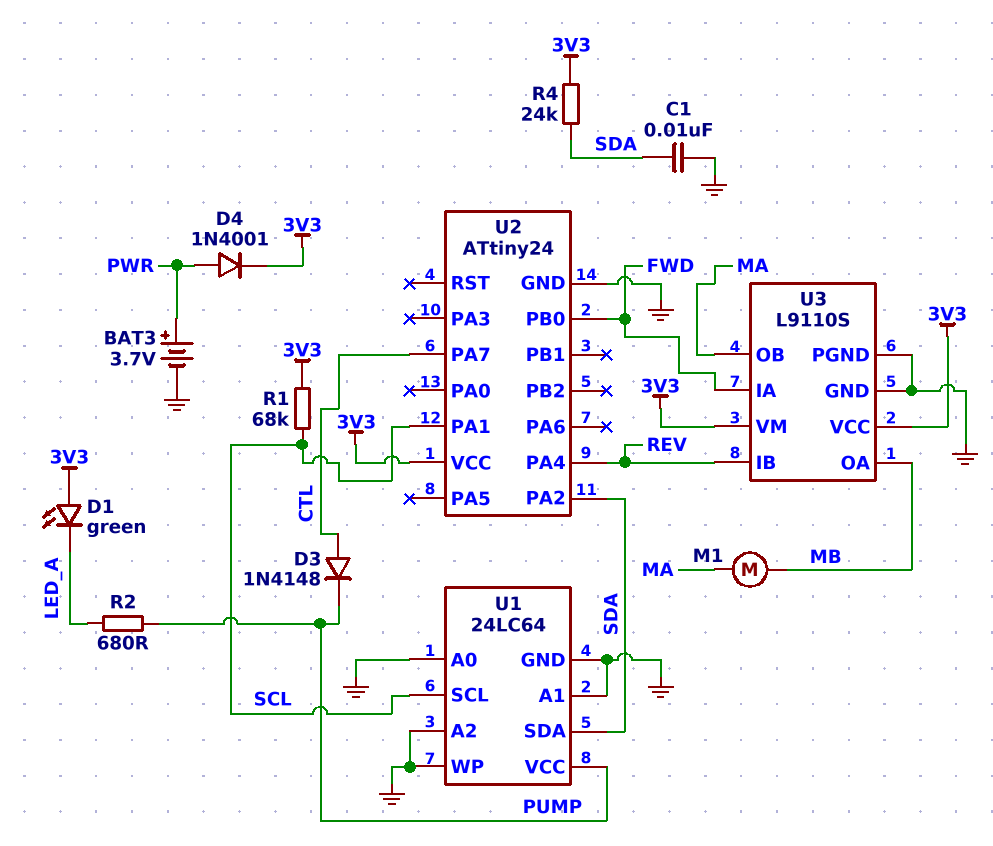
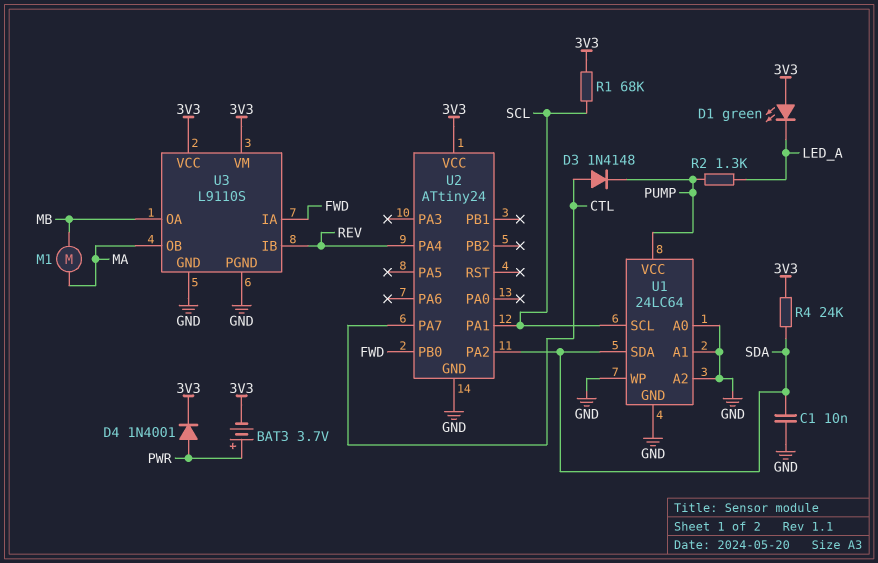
BAT3: 3.7V (plus PWR, minus GND) -> 3.7V (plus PWR, minus 3V3)
R2: 680 (LED_A, PUMP) -> 1.3k (LED_A, PUMP)

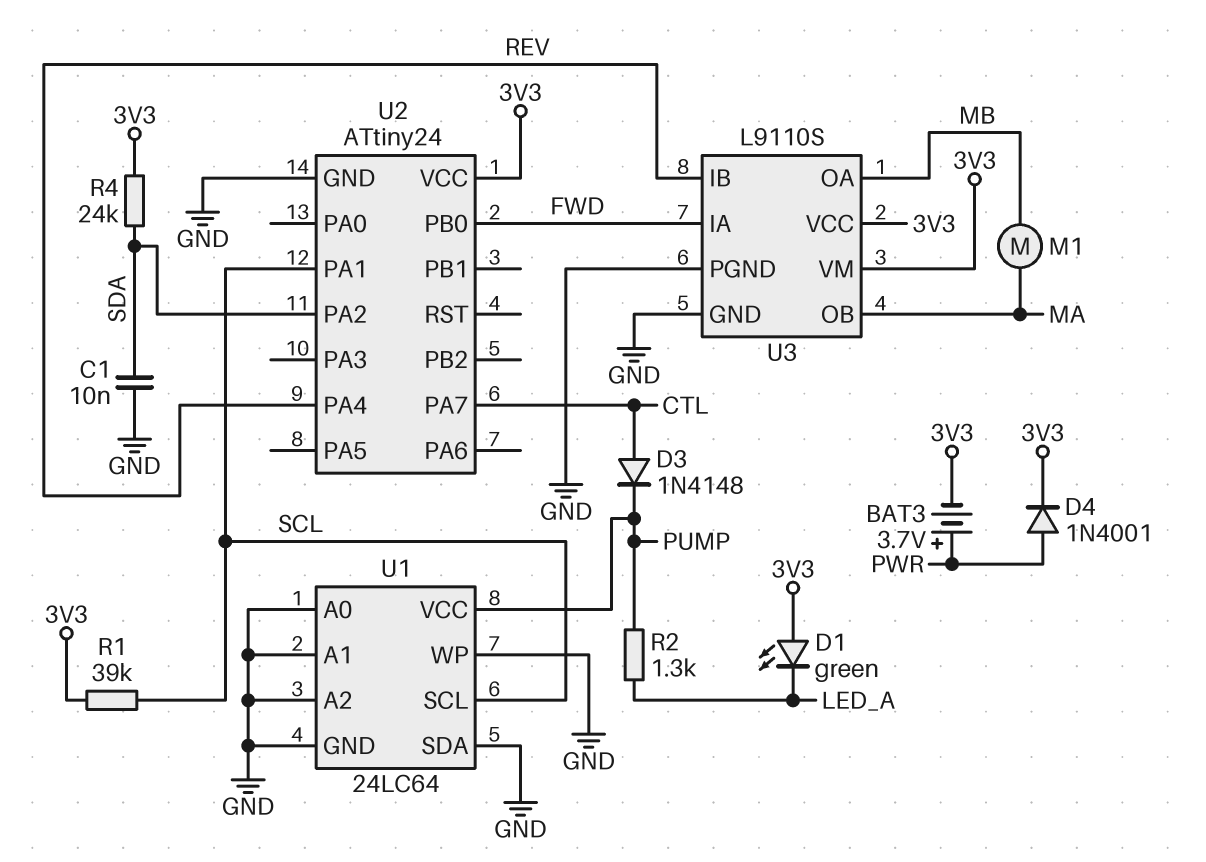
R1: 68k (3V3, SCL) -> 39k (3V3, SCL)
U1 pin SDA: SDA -> GND

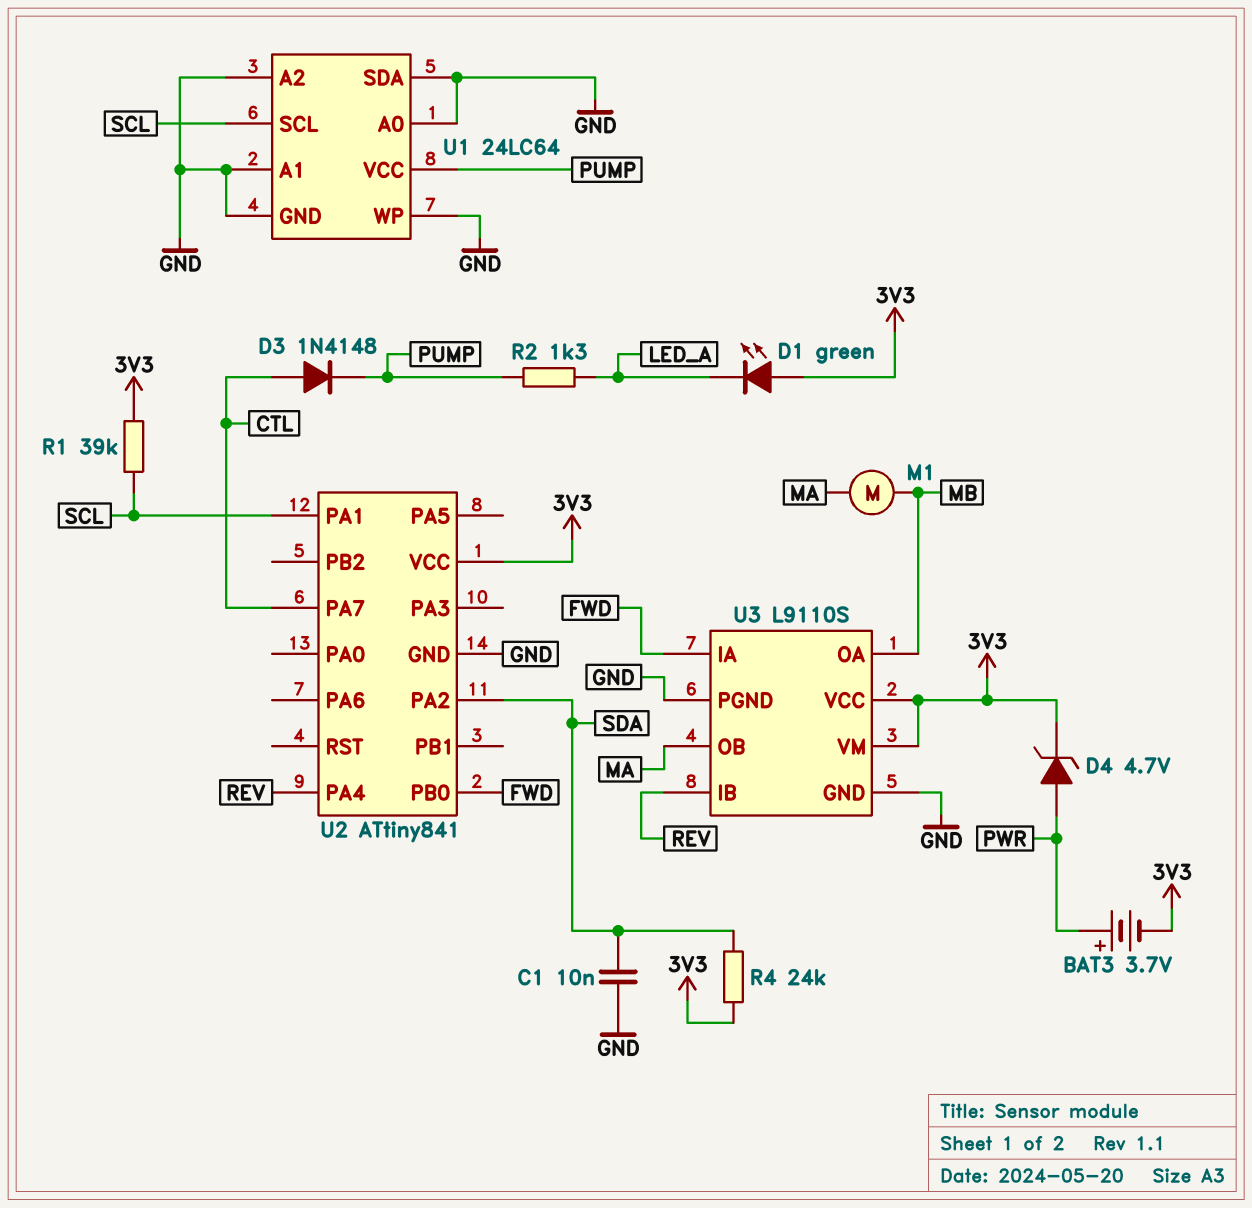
D4: diode 1N4001 (A PWR, K 3V3) -> zener 4.7V (A PWR, K 3V3)
U2: ATtiny24 -> ATtiny841

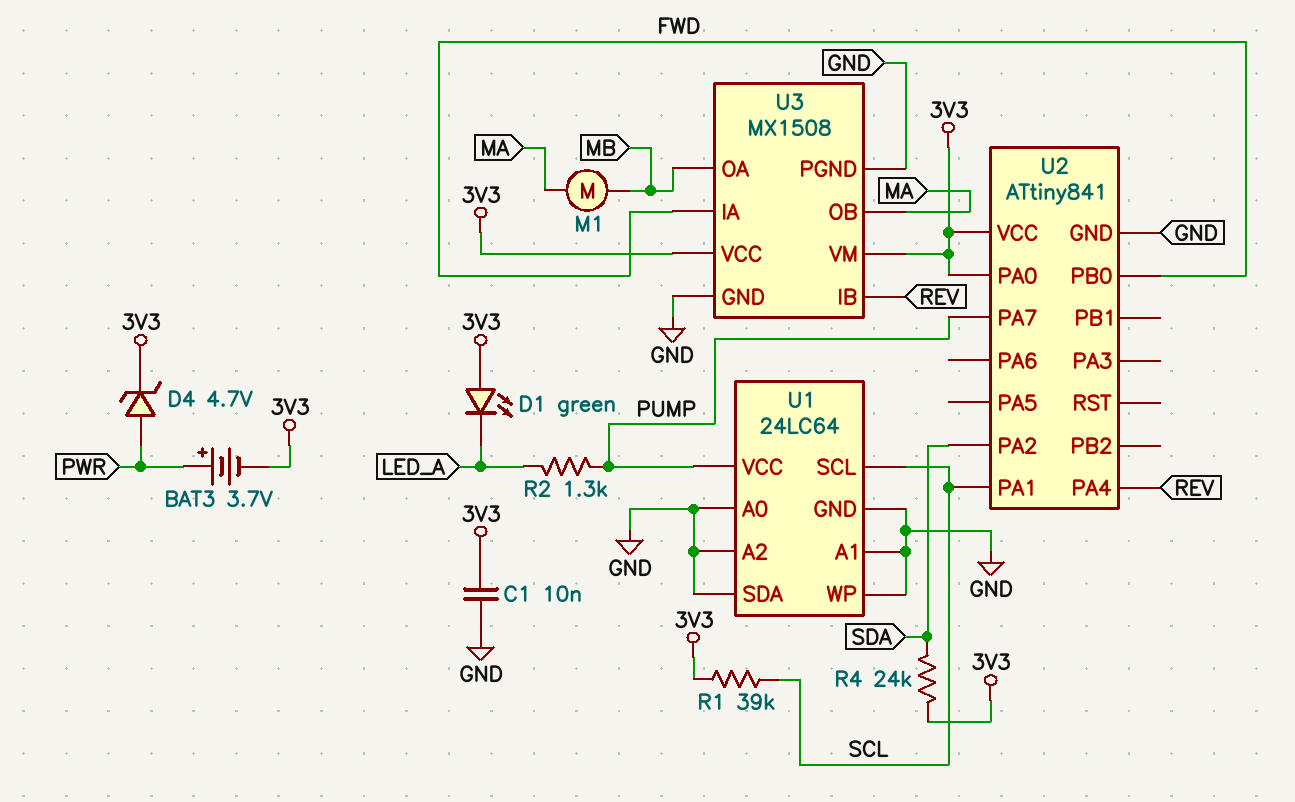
C1: 10nF (GND, SDA) -> 10nF (3V3, GND)
D3: diode 1N4148 (A CTL, K PUMP) -> none
U2 pin PA0: none -> 3V3
U2 pin PA7: CTL -> PUMP
U3: L9110S -> MX1508

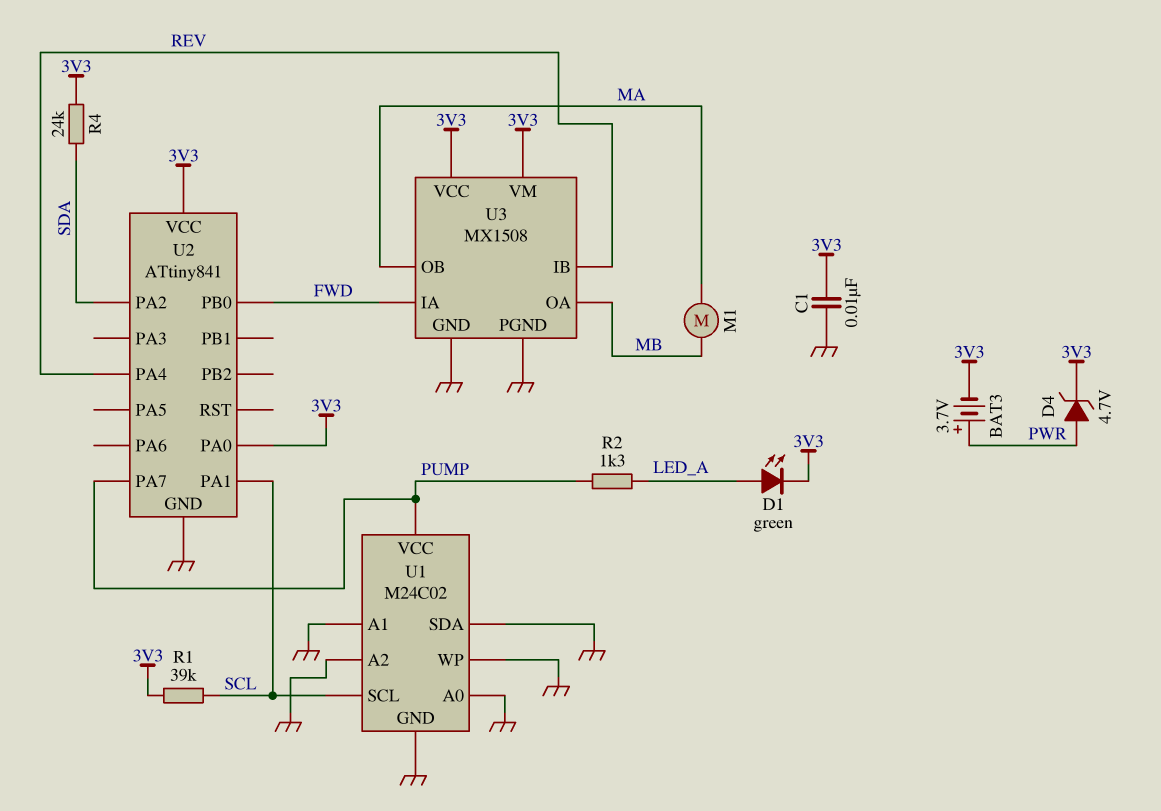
D1: LED green (A 3V3, K LED_A) -> LED green (A LED_A, K 3V3)
U1: 24LC64 -> M24C02

